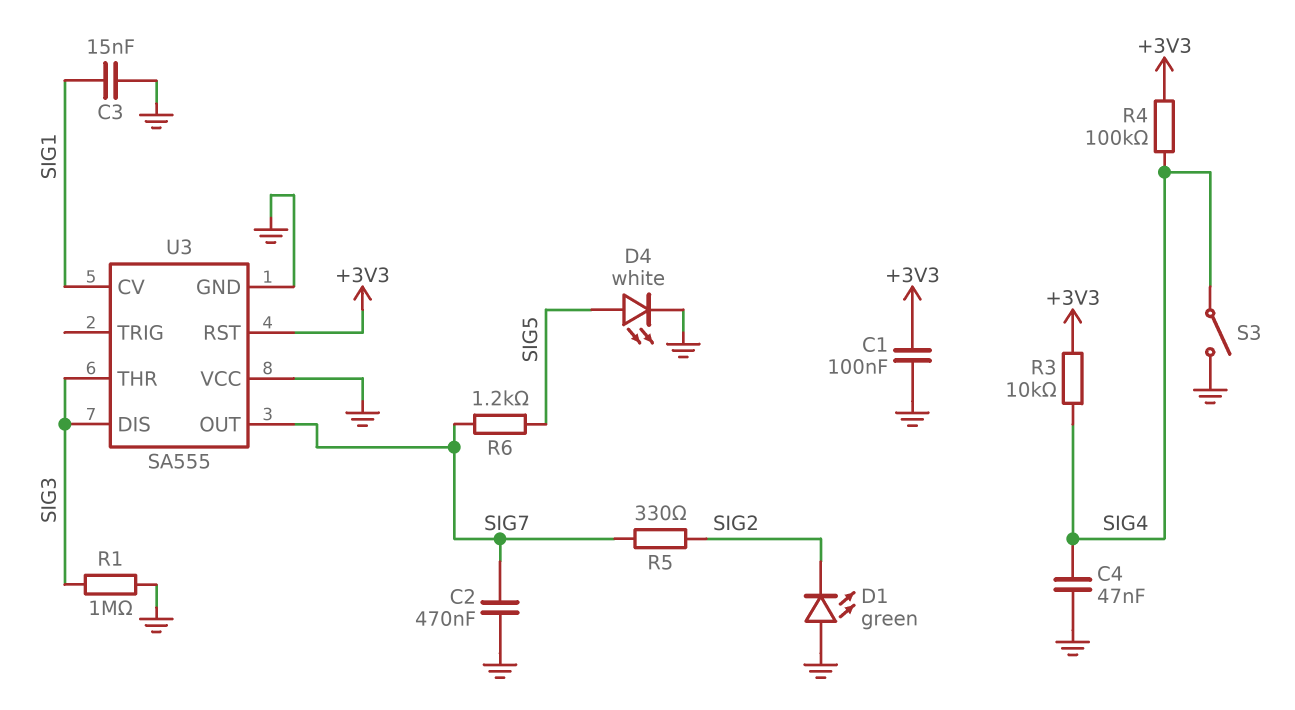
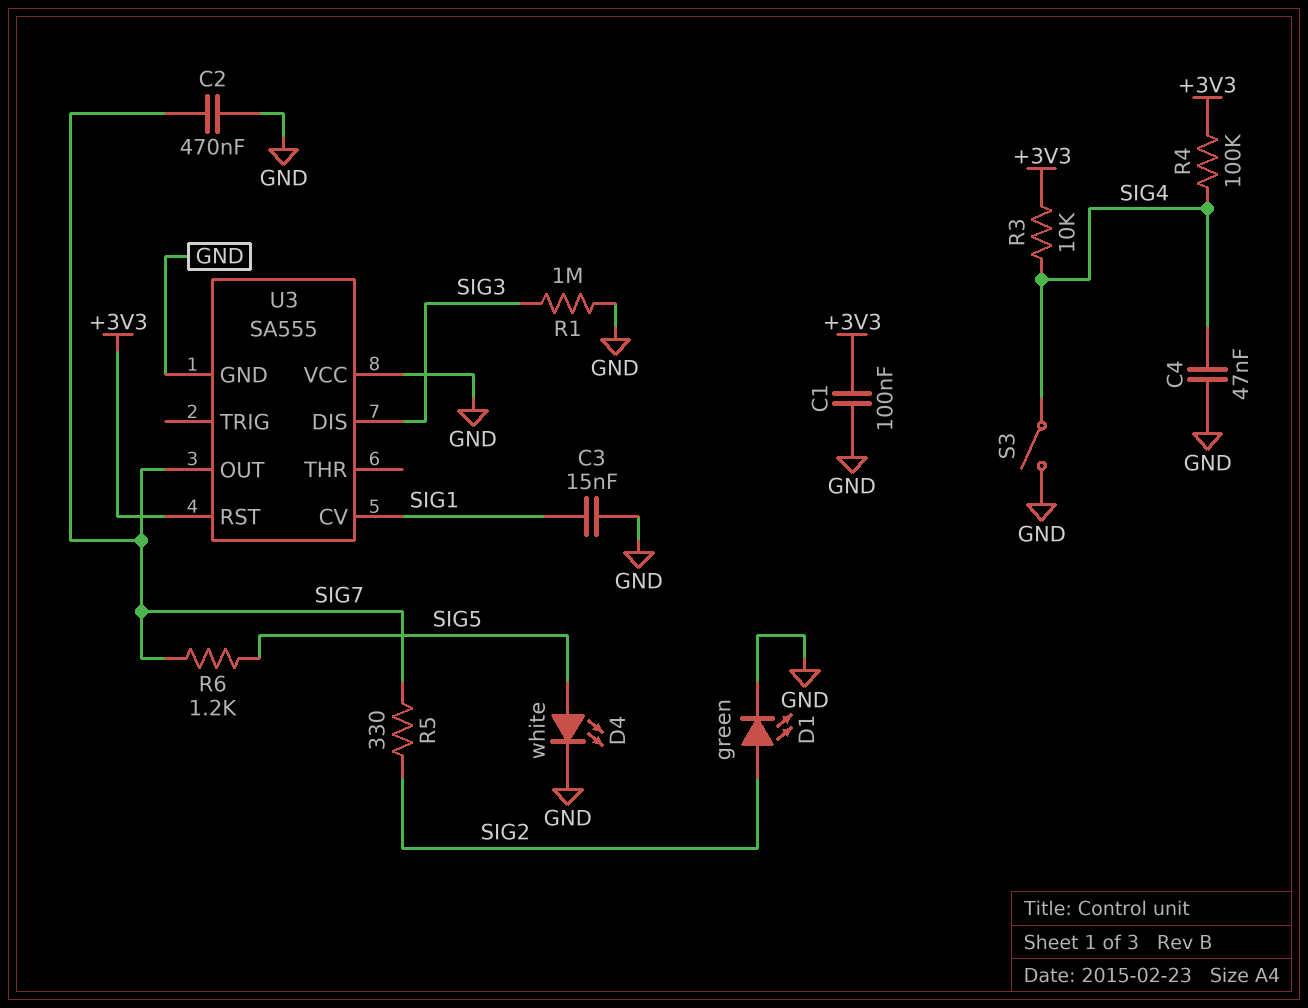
D1: LED green (A GND, K SIG2) -> LED green (A SIG2, K GND)
U3 pin THR: SIG3 -> none

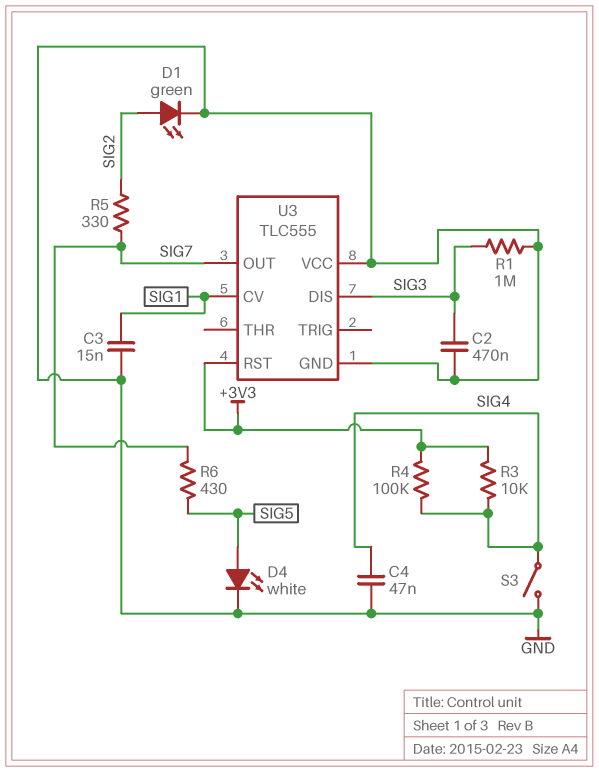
C1: 100nF (+3V3, GND) -> none
C2: 470nF (GND, SIG7) -> 470nF (GND, SIG3)
R6: 1.2k (SIG5, SIG7) -> 430 (SIG5, SIG7)
U3: SA555 -> TLC555

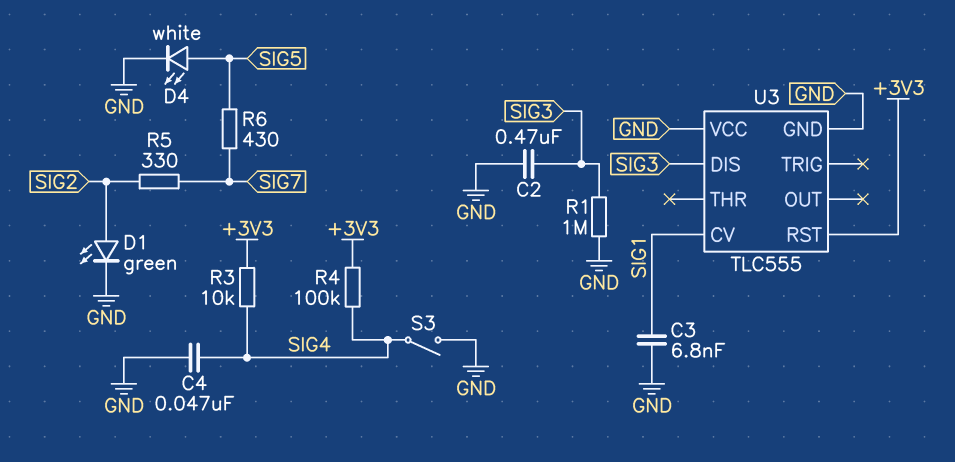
C3: 15nF (GND, SIG1) -> 6.8nF (GND, SIG1)
U3 pin OUT: SIG7 -> none

